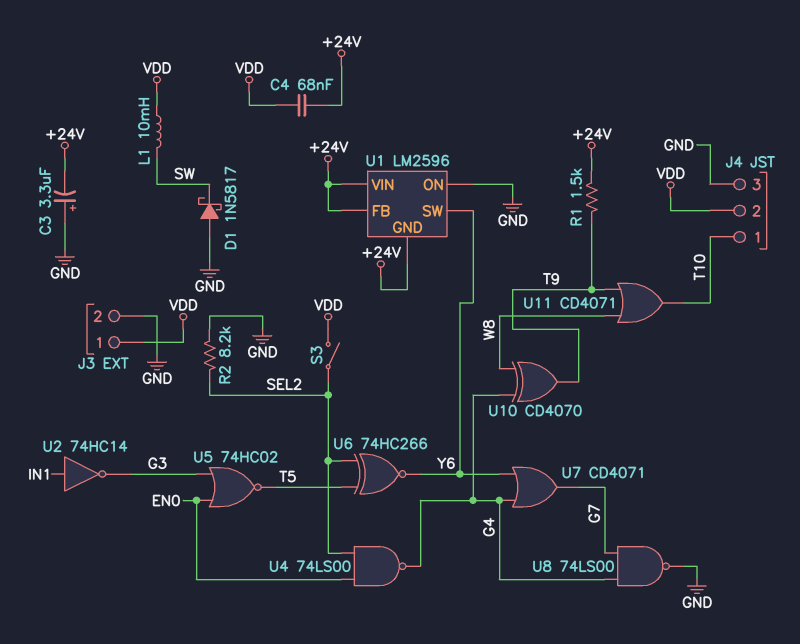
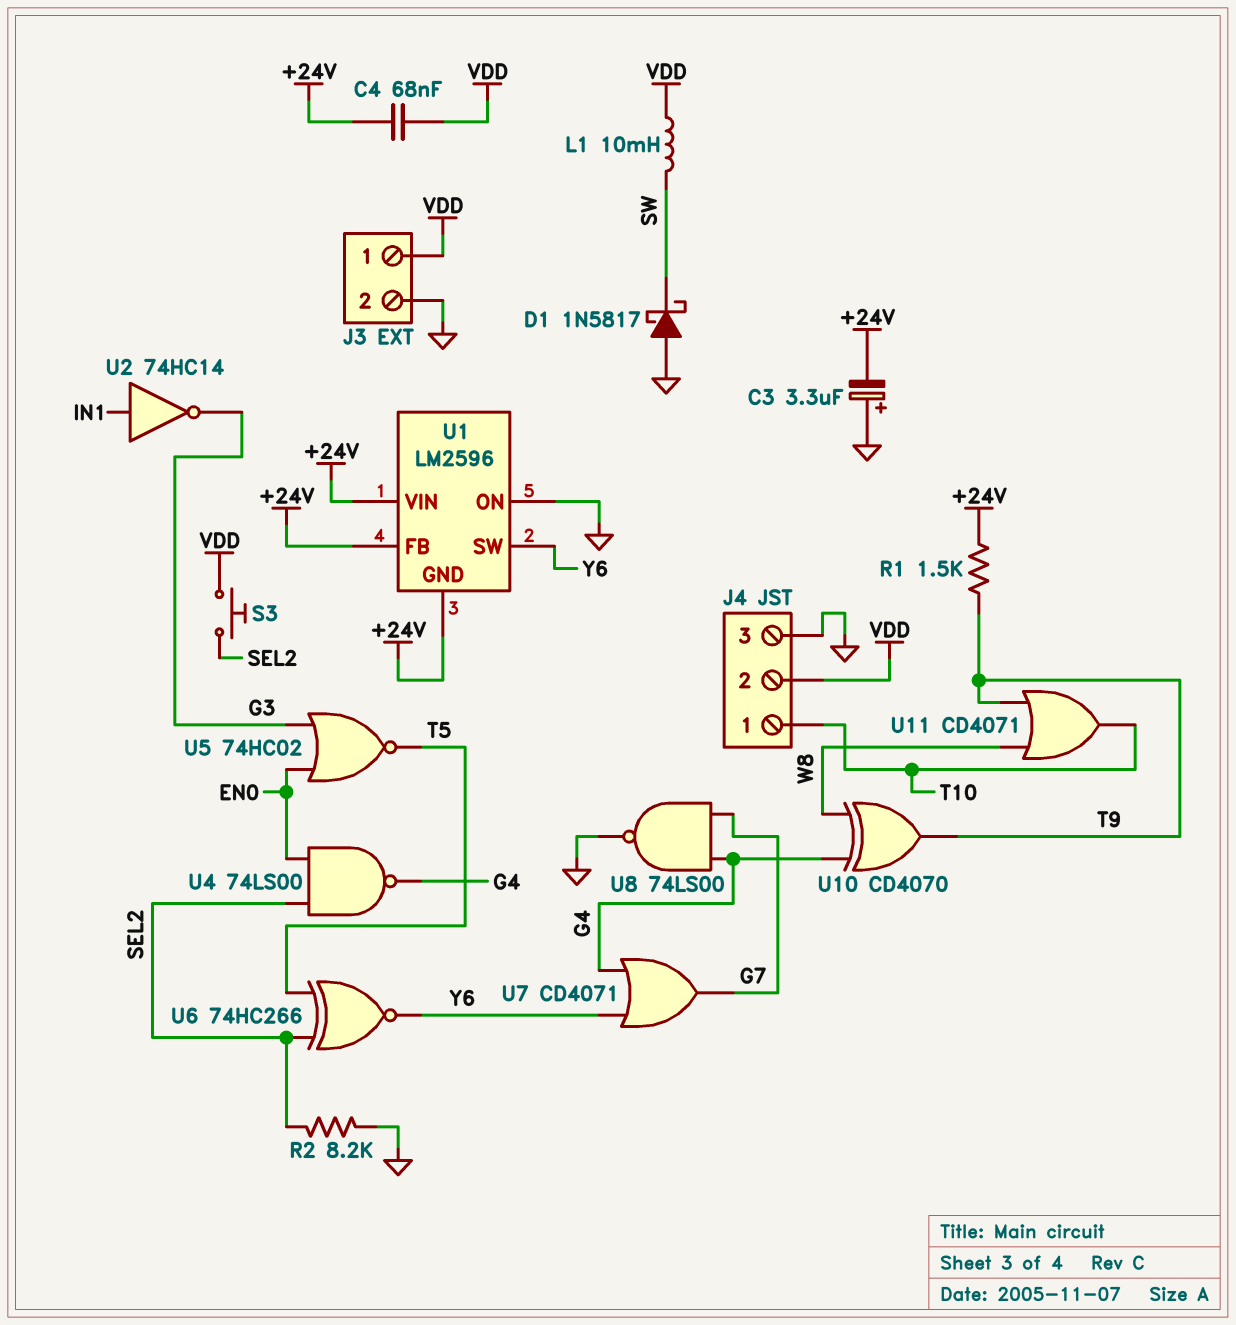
S3: switch (SEL2, VDD) -> button (SEL2, VDD)

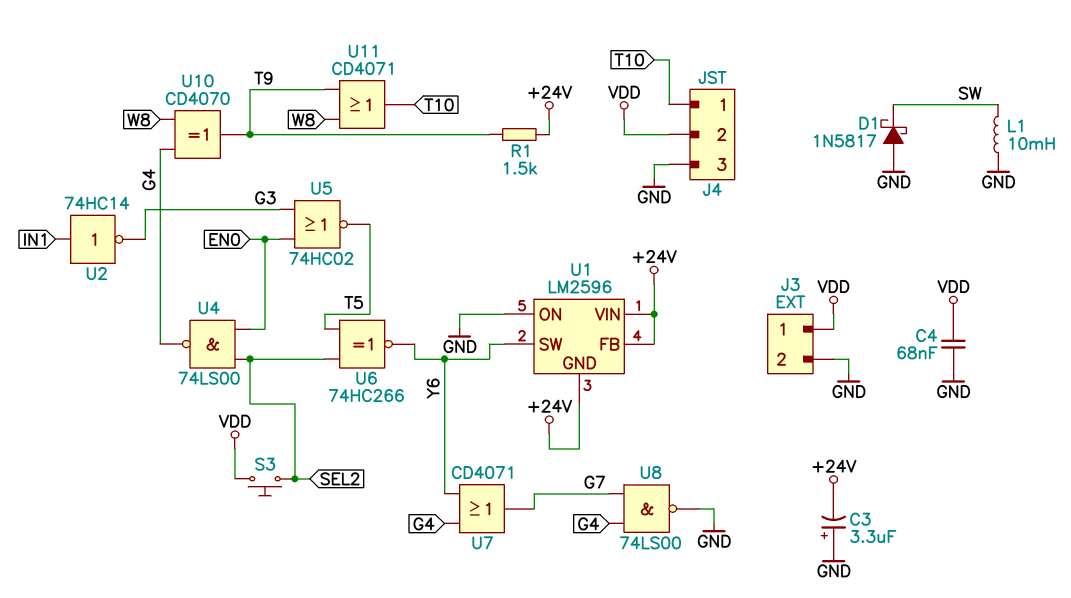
C4: 68nF (+24V, VDD) -> 68nF (GND, VDD)
L1: 10mH (SW, VDD) -> 10mH (GND, SW)
R2: 8.2k (GND, SEL2) -> none

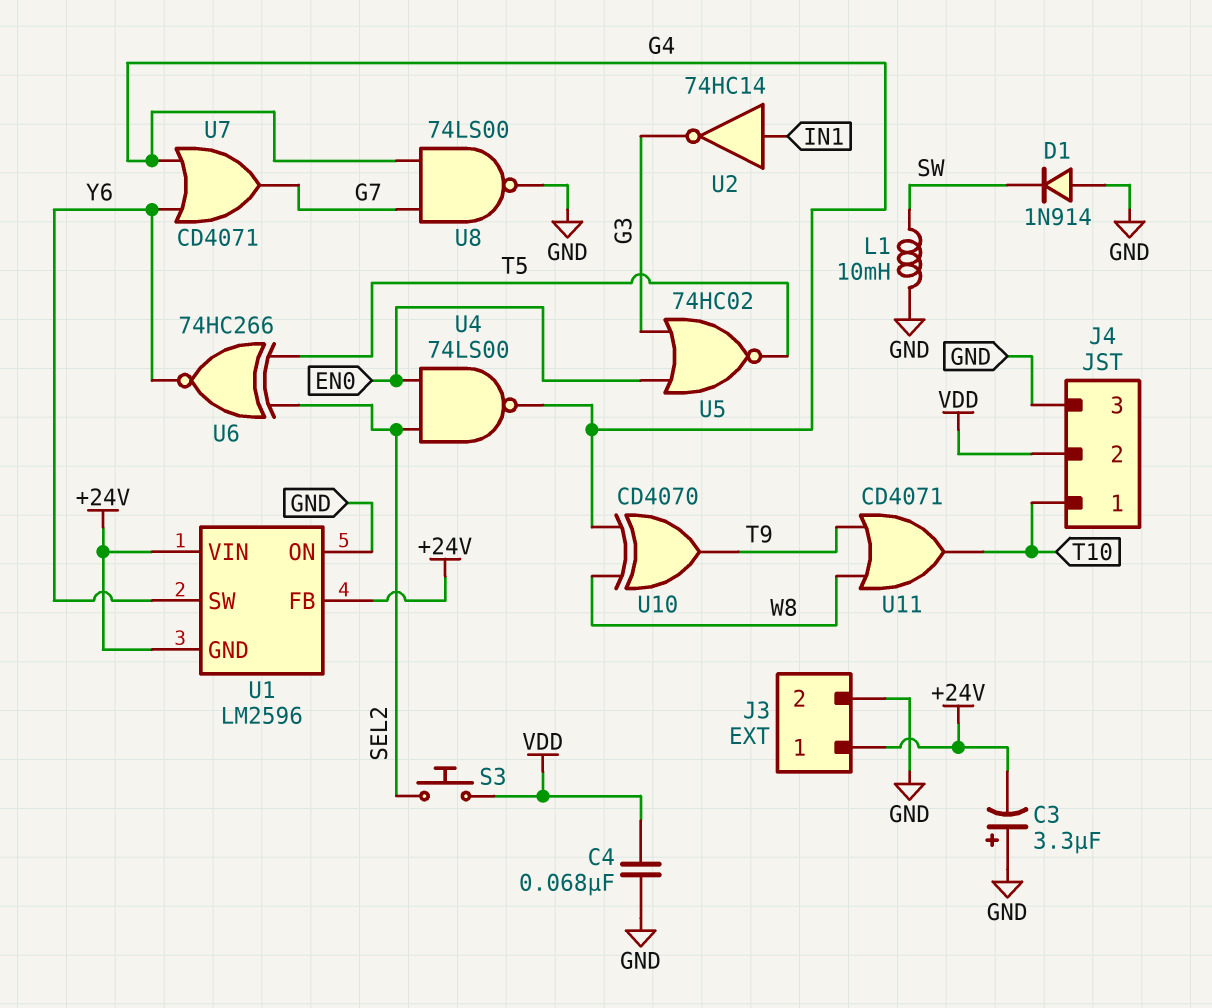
D1: schottky 1N5817 (A GND, K SW) -> diode 1N914 (A GND, K SW)
J3 pin 1: VDD -> +24V
R1: 1.5k (+24V, T9) -> none

